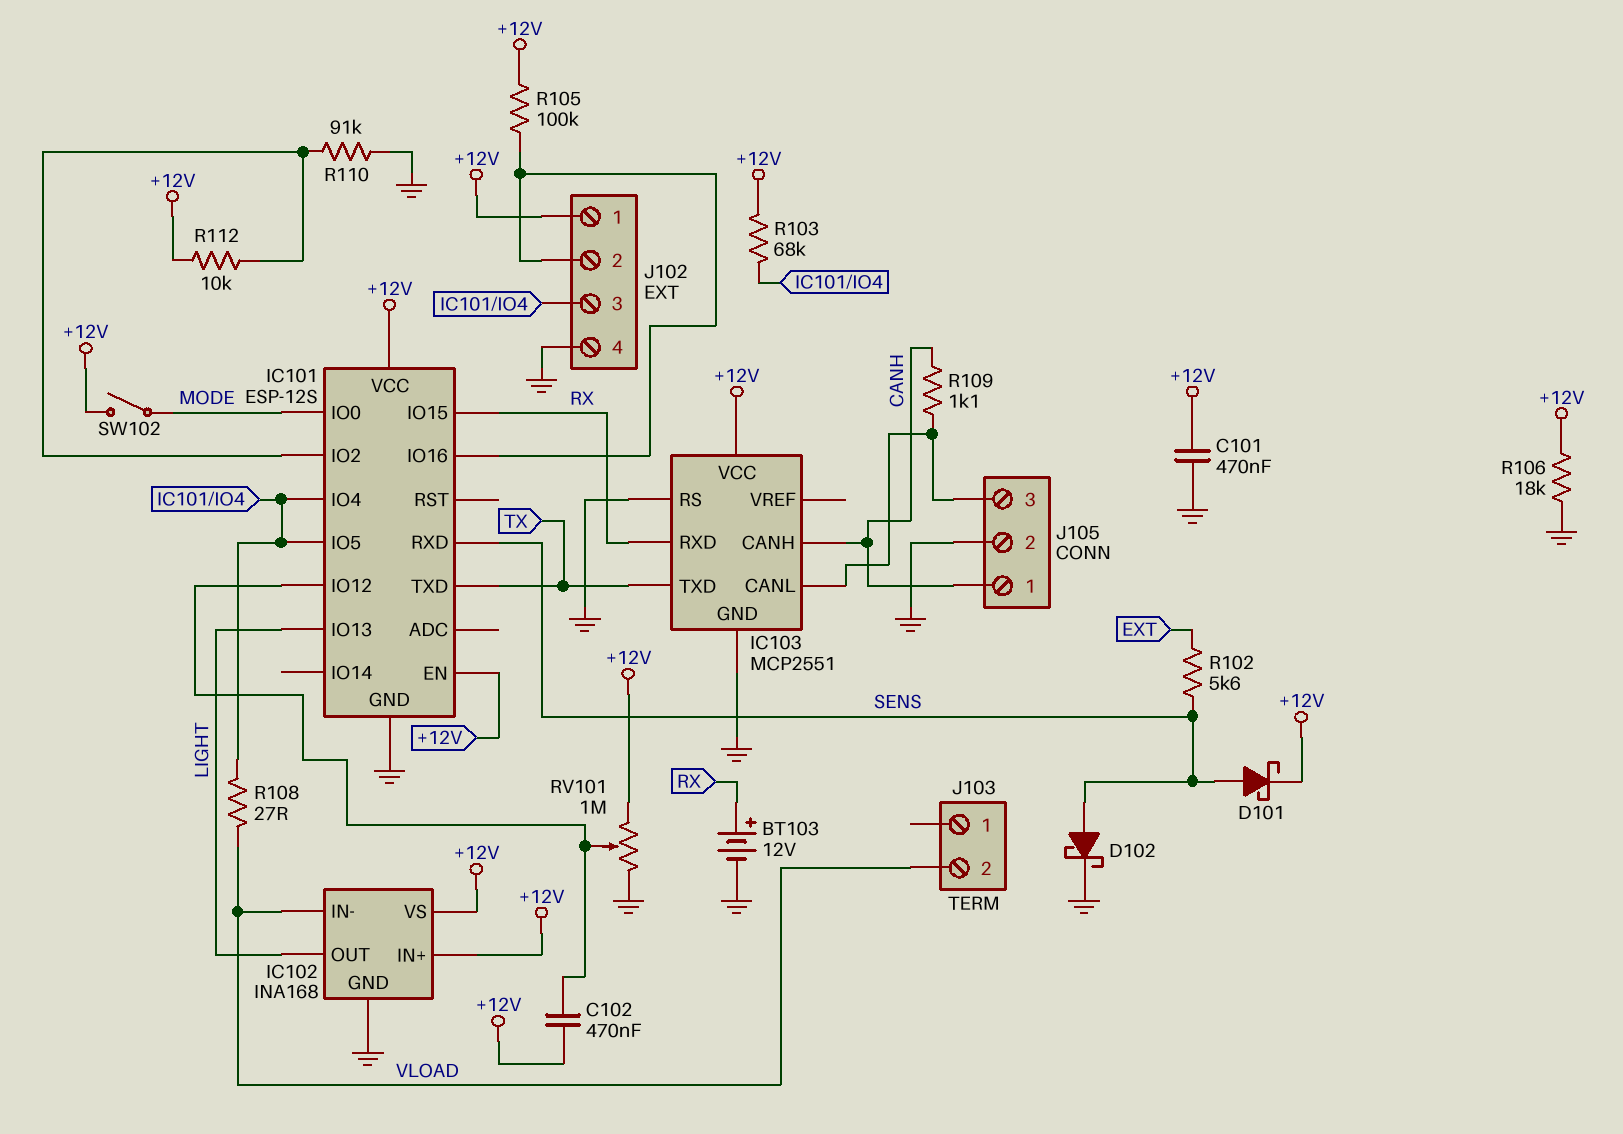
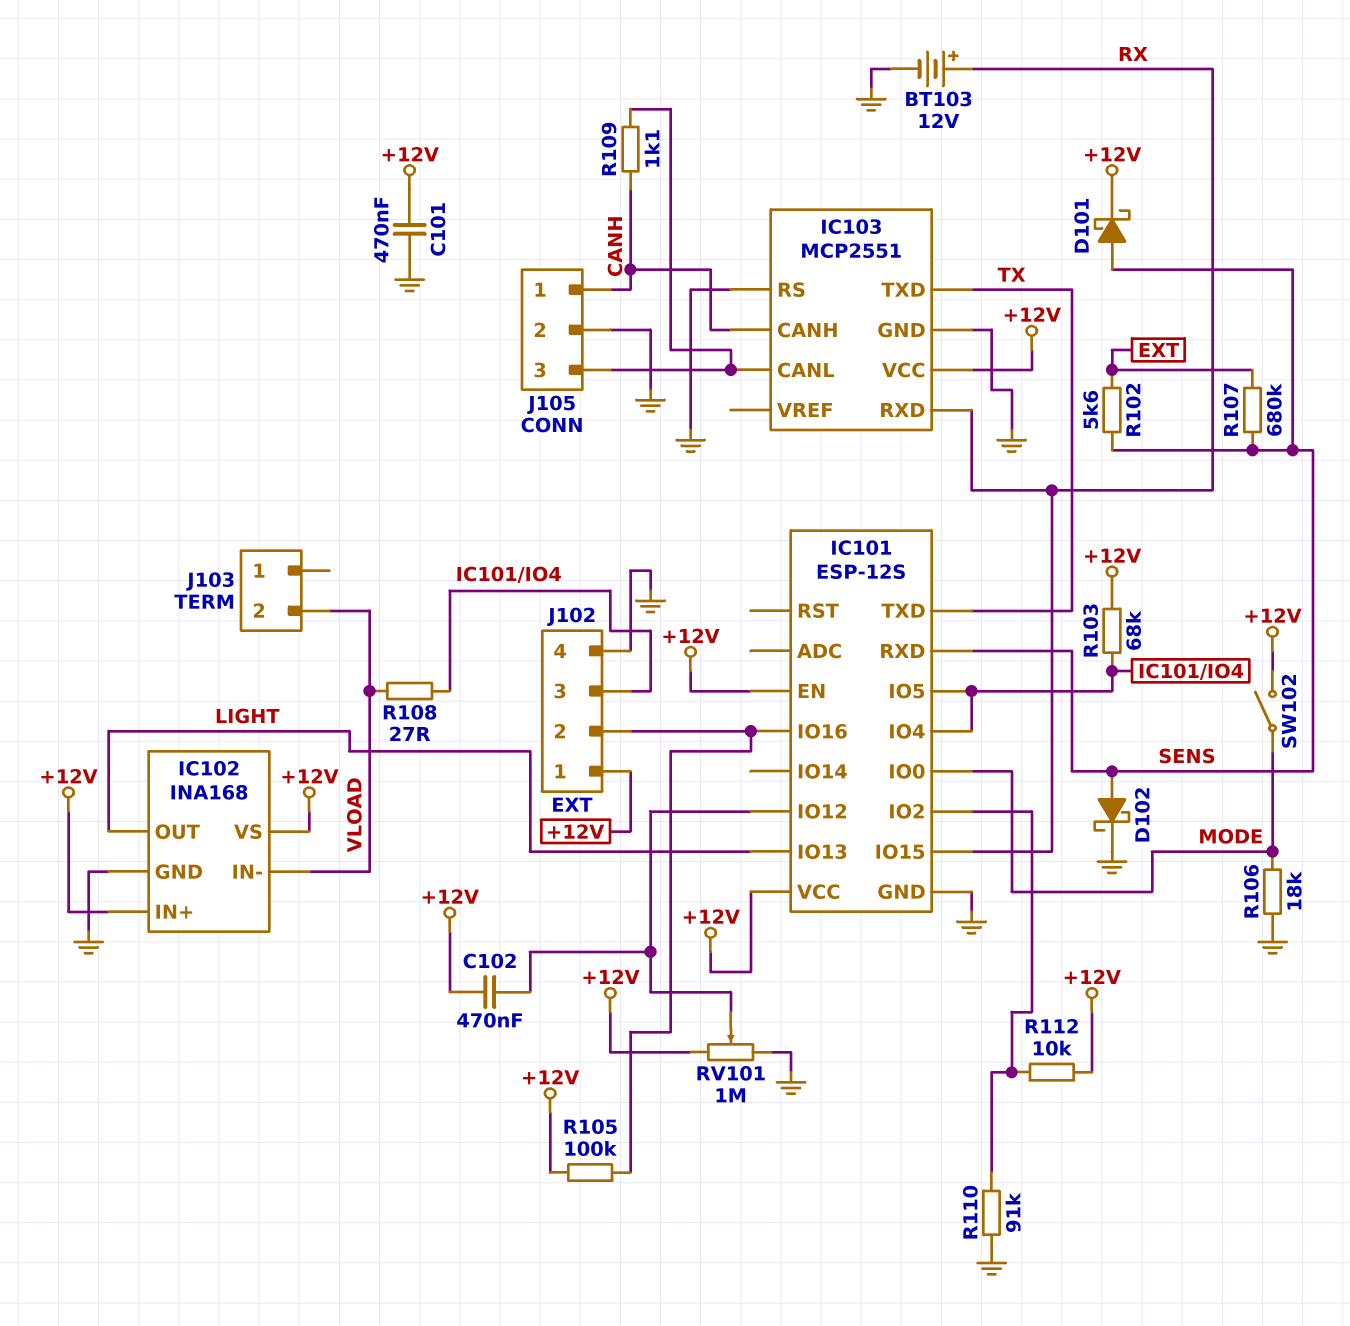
R106: 18k (+12V, GND) -> 18k (GND, MODE)
R107: none -> 680k (EXT, SENS)

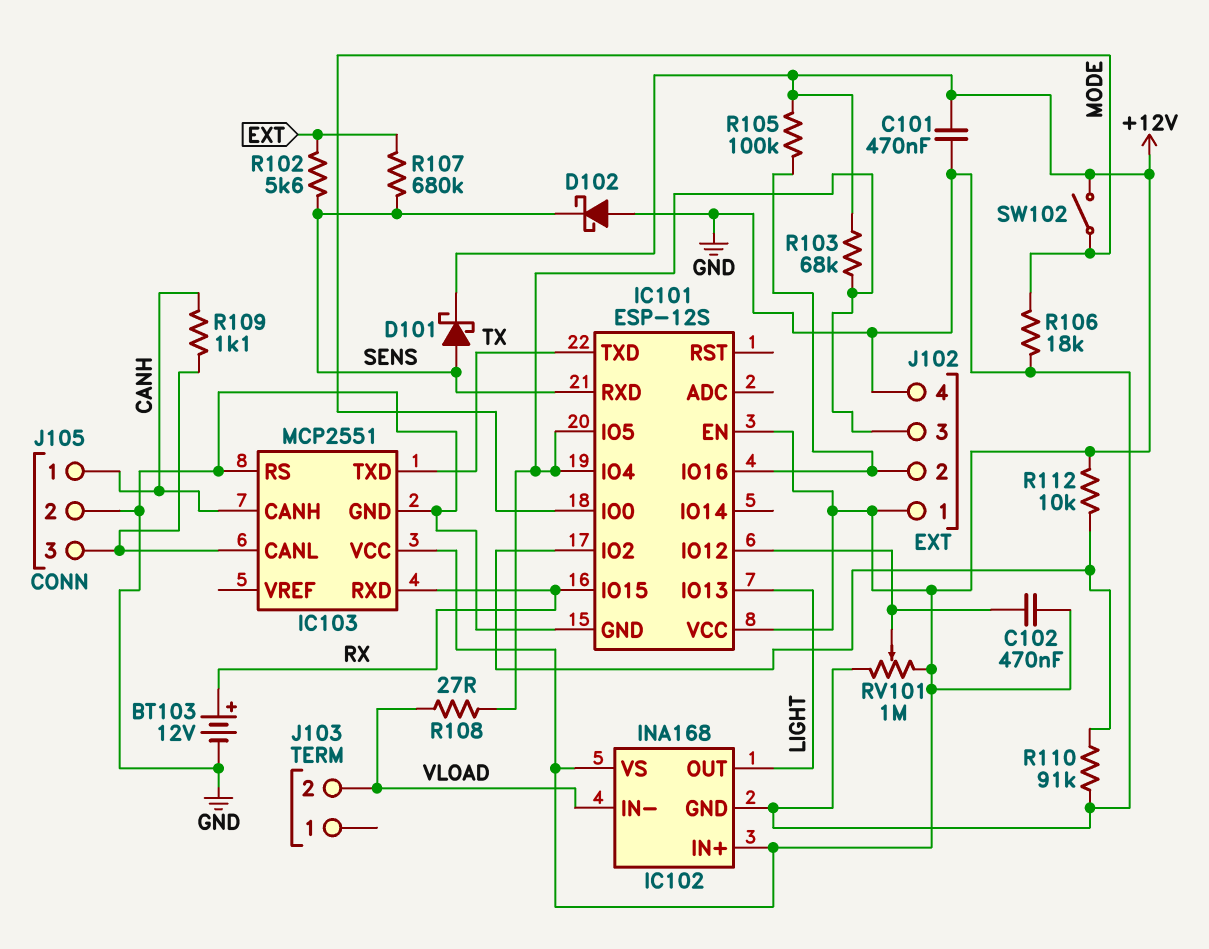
D102: schottky (A SENS, K GND) -> schottky (A GND, K SENS)

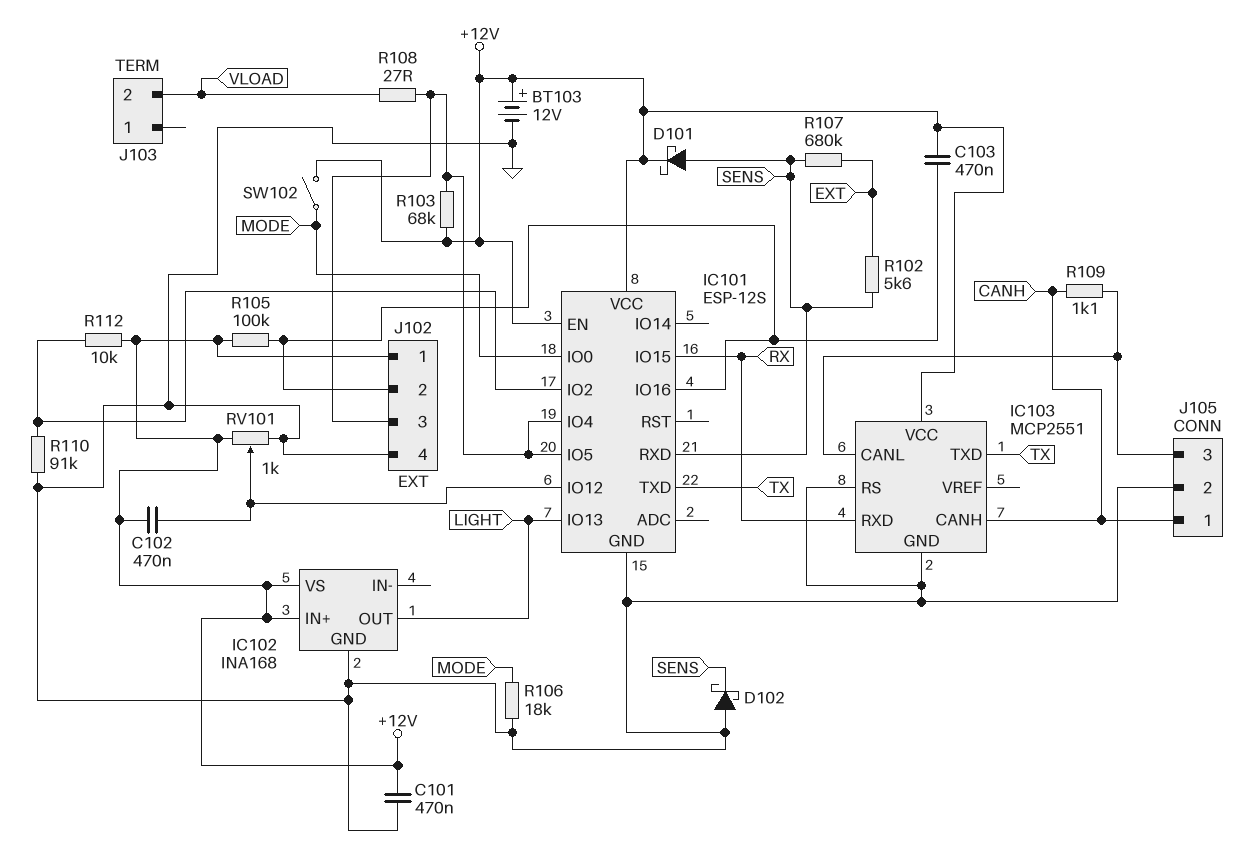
BT103: 12V (plus RX, minus GND) -> 12V (plus +12V, minus GND)
C103: none -> 470nF (+12V, IC101/IO16)
IC102 pin IN-: VLOAD -> none
RV101: 1M (+12V, GND, wiper IC101/IO12) -> 1k (+12V, GND, wiper IC101/IO12)

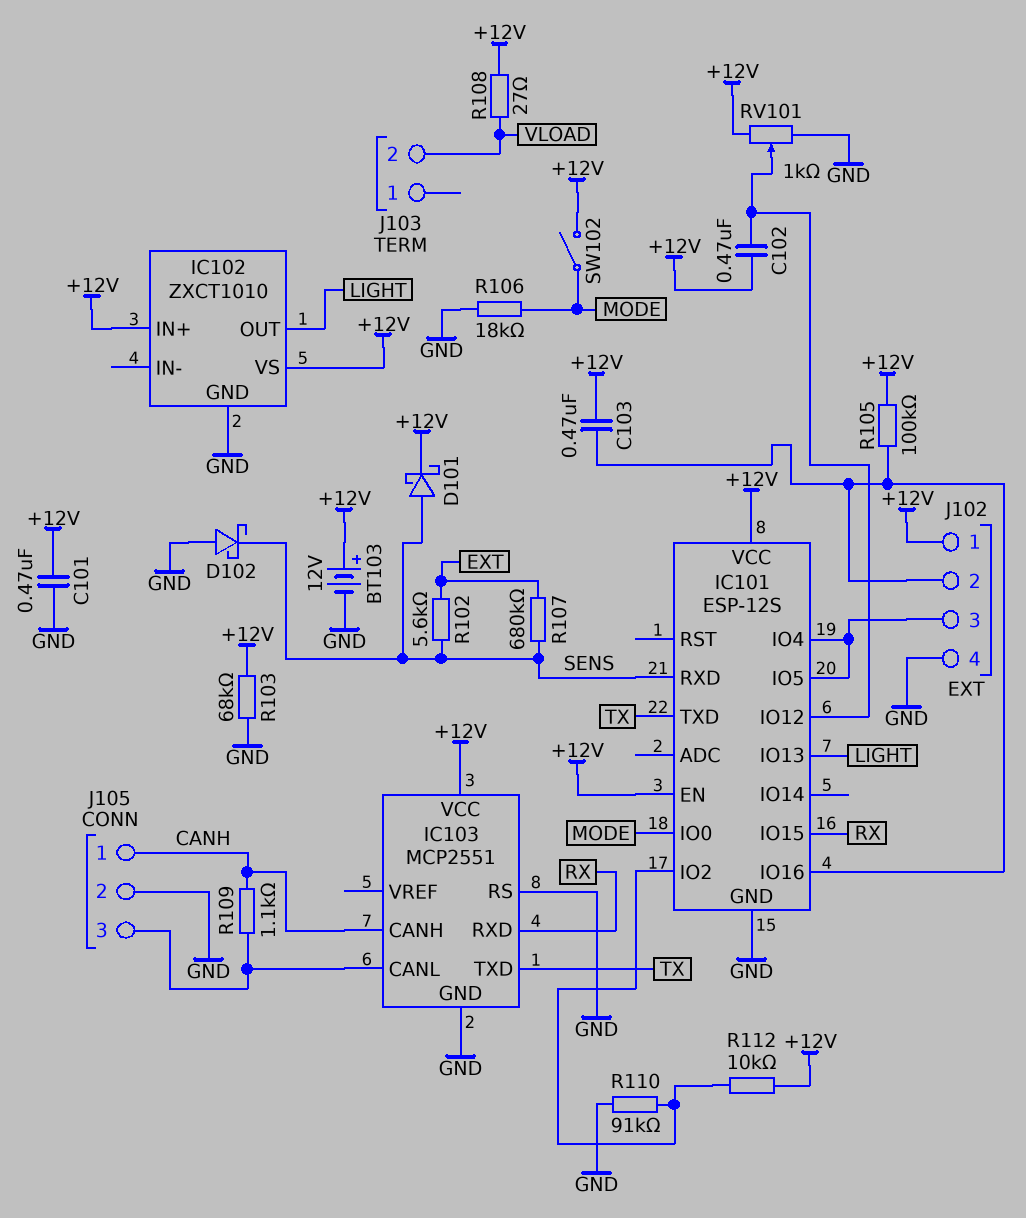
IC102: INA168 -> ZXCT1010
R103: 68k (+12V, IC101/IO4) -> 68k (+12V, GND)
R108: 27 (IC101/IO4, VLOAD) -> 27 (+12V, VLOAD)

